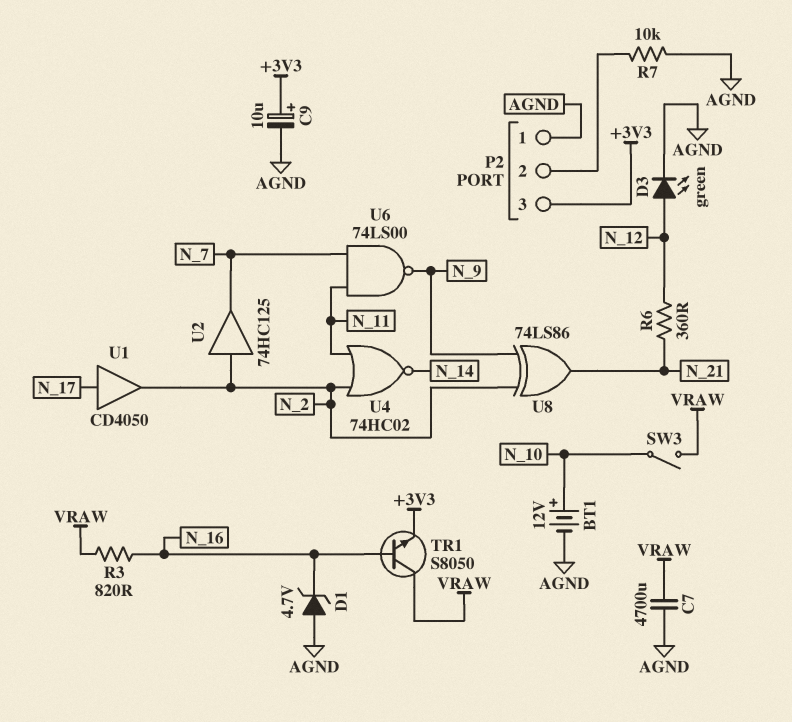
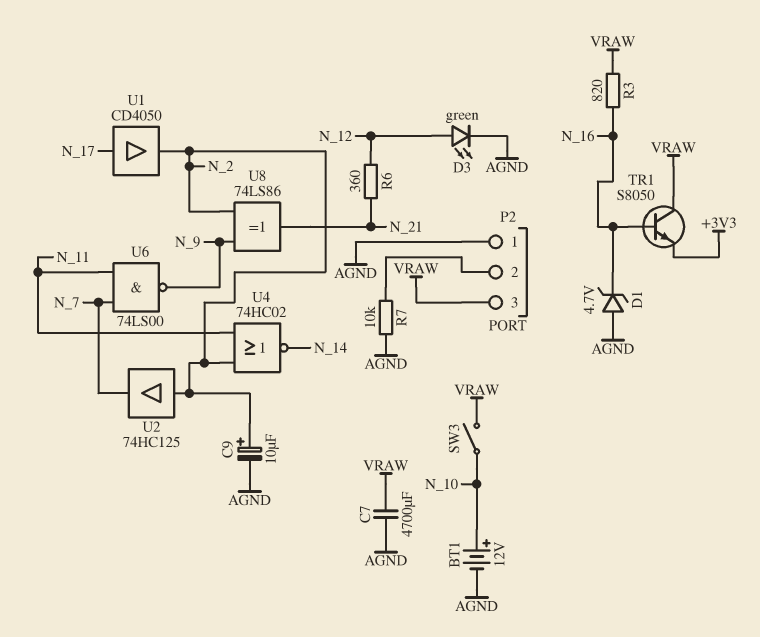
C9: 10uF (plus +3V3, minus AGND) -> 10uF (plus N_2, minus AGND)
P2 pin 3: +3V3 -> VRAW

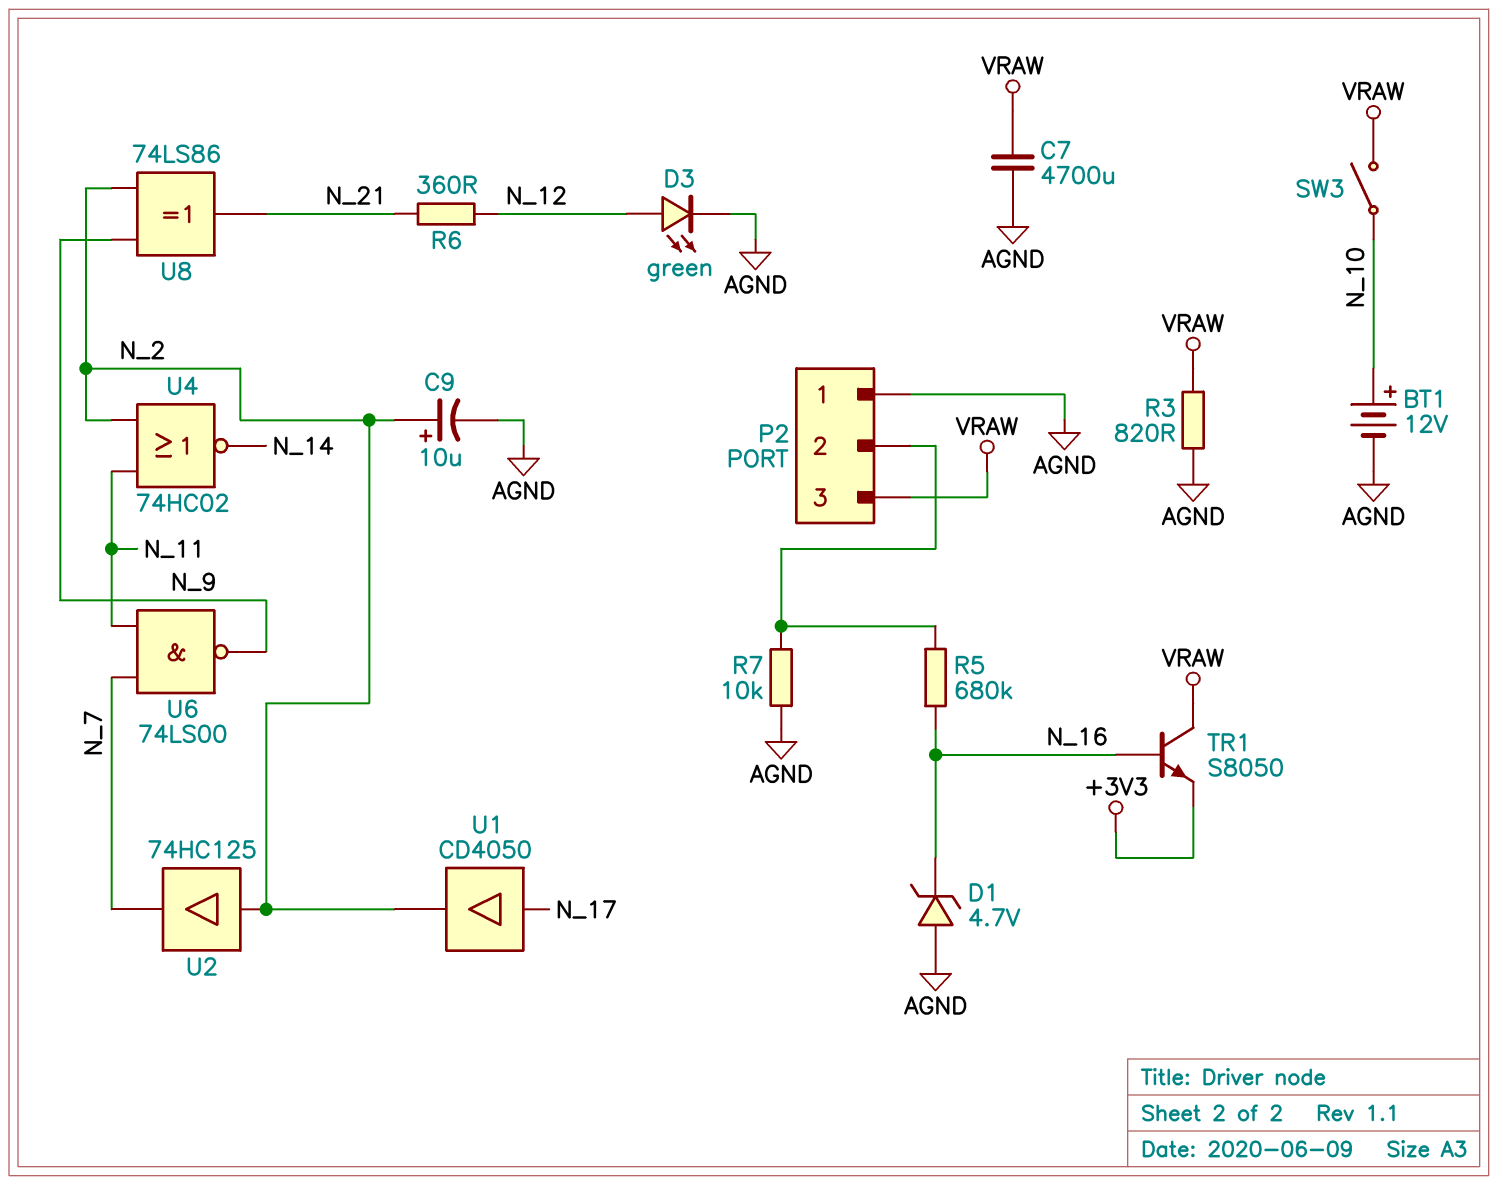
R3: 820 (N_16, VRAW) -> 820 (AGND, VRAW)
R5: none -> 680k (N_16, P2/2)

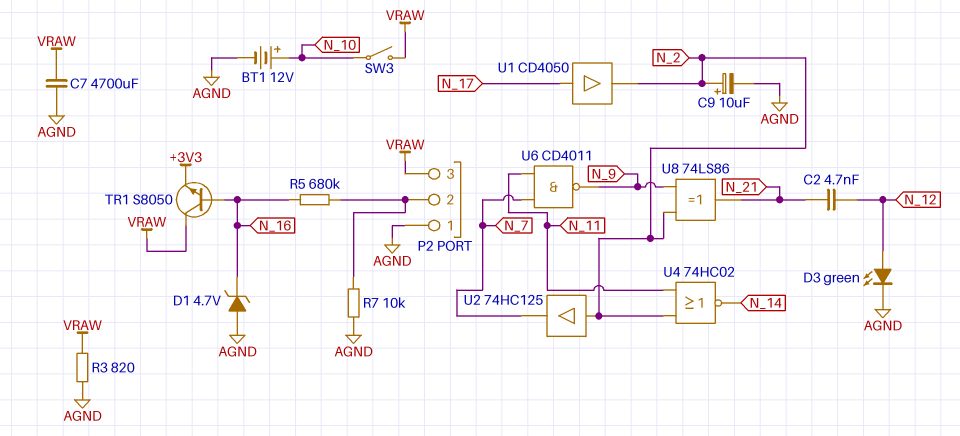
C2: none -> 4.7nF (N_12, N_21)
R6: 360 (N_12, N_21) -> none
U6: NAND 74LS00 (in N_7, in N_11, out N_9) -> NAND CD4011 (in N_7, in N_11, out N_9)

